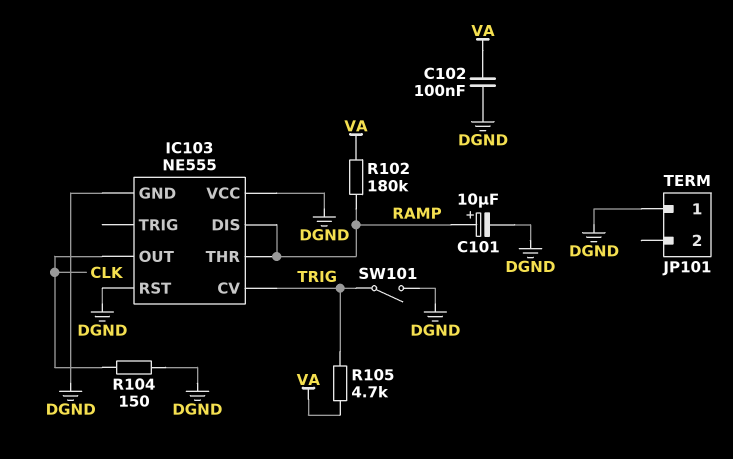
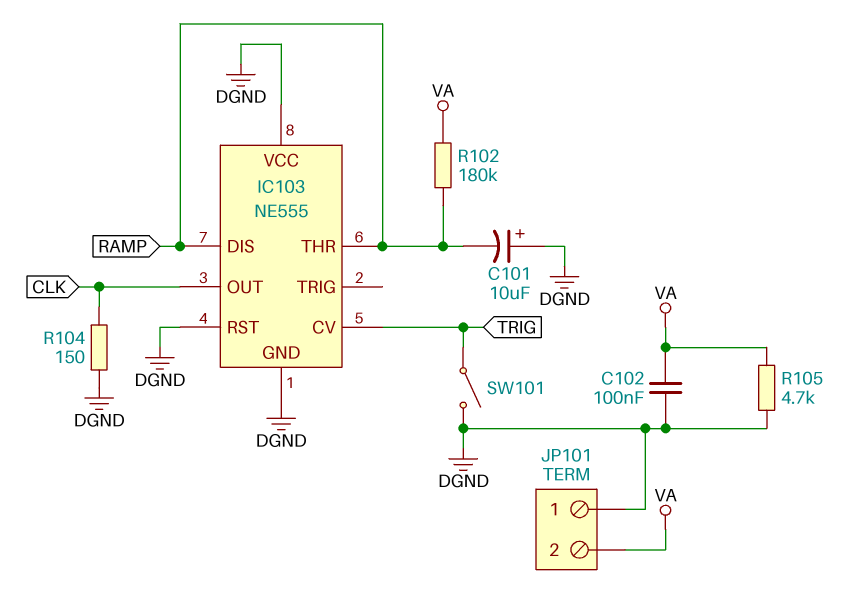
C101: 10uF (plus RAMP, minus DGND) -> 10uF (plus DGND, minus RAMP)
JP101 pin 2: none -> VA
R105: 4.7k (TRIG, VA) -> 4.7k (DGND, VA)

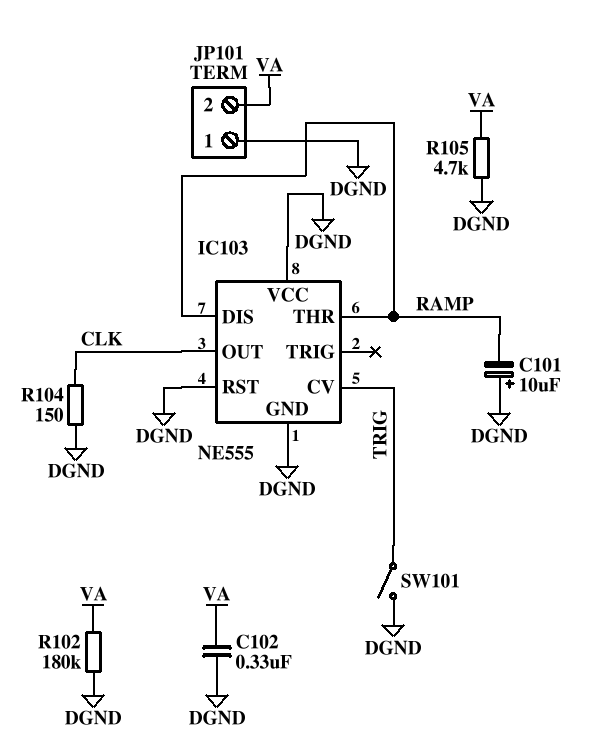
C102: 100nF (DGND, VA) -> 330nF (DGND, VA)
R102: 180k (RAMP, VA) -> 180k (DGND, VA)

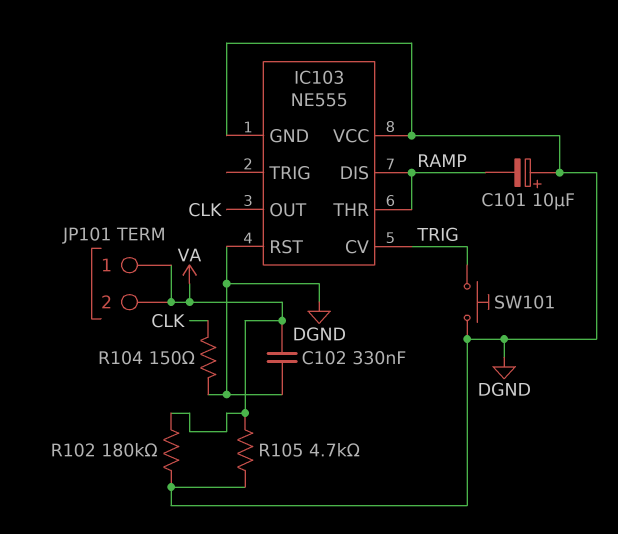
JP101 pin 1: DGND -> VA
SW101: switch (DGND, TRIG) -> button (DGND, TRIG)

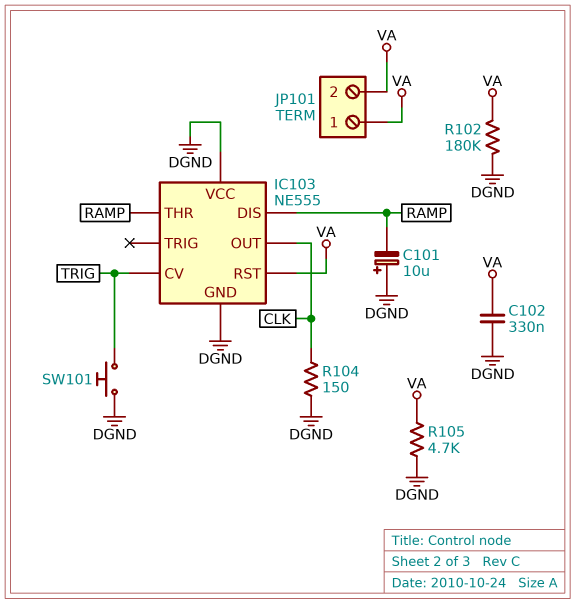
IC103 pin RST: DGND -> VA

